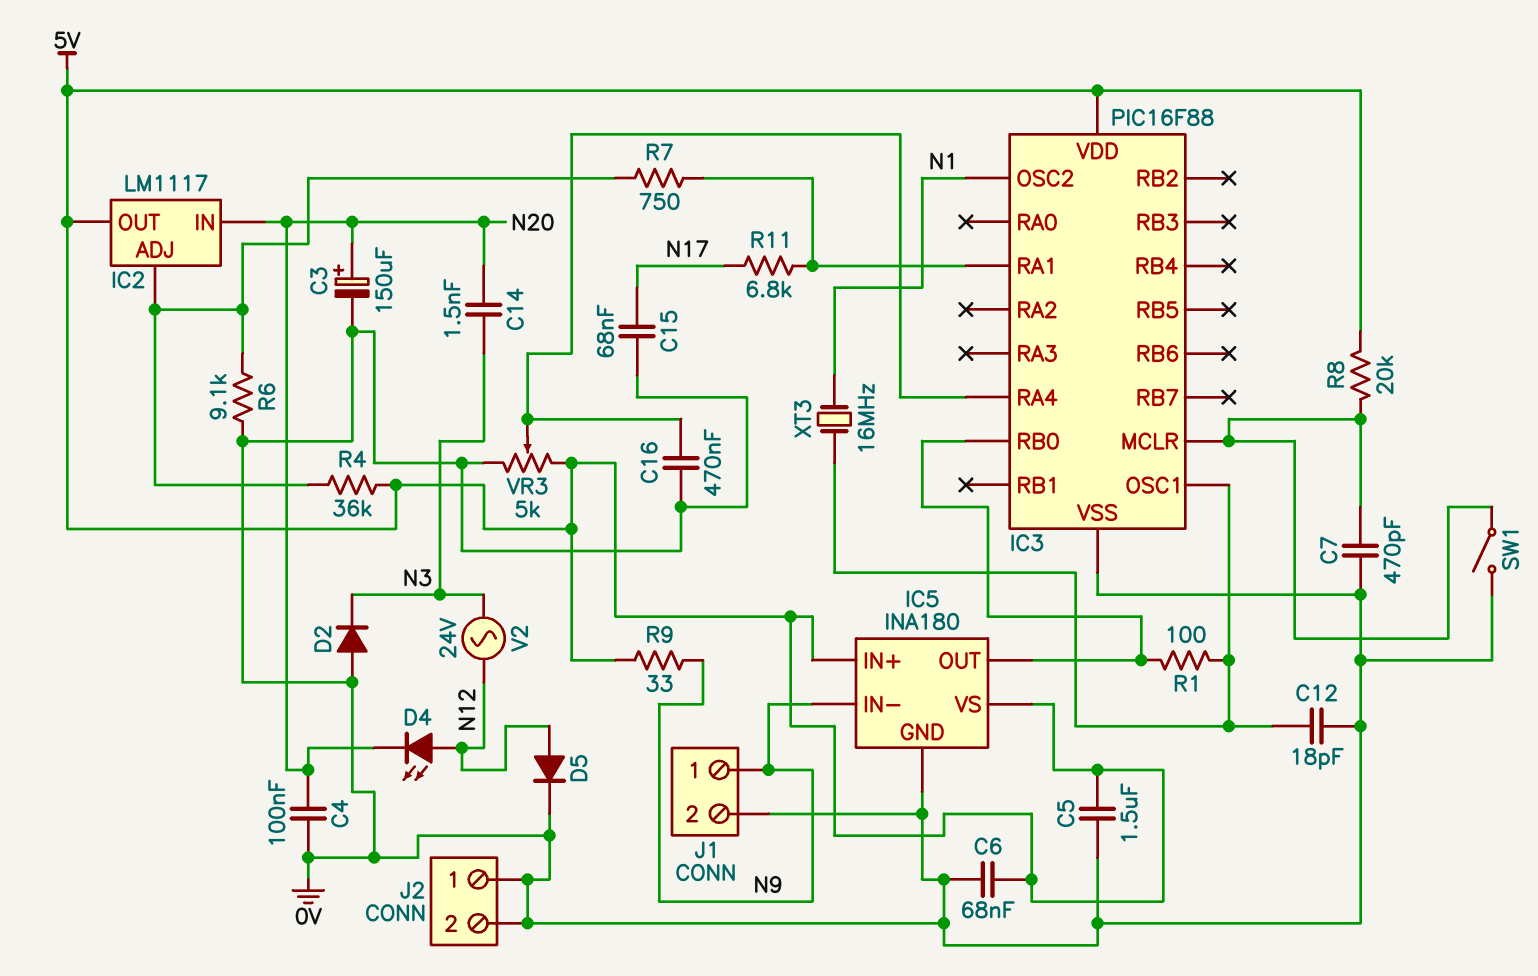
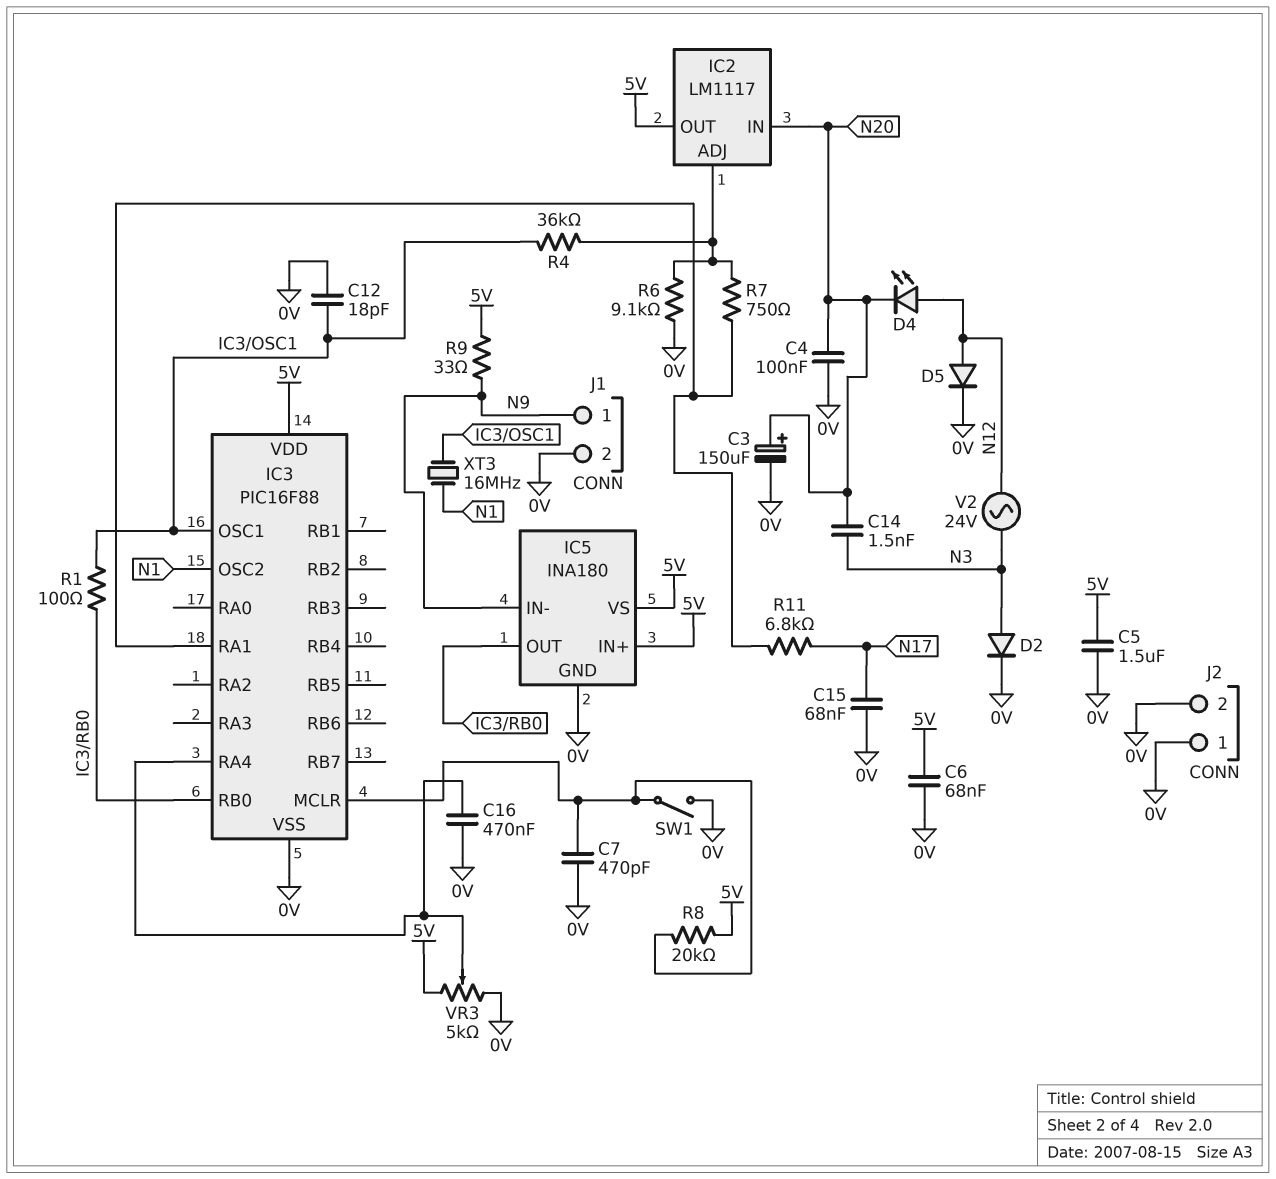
D2: diode (A 0V, K N3) -> diode (A N3, K 0V)
R4: 36k (5V, IC2/ADJ) -> 36k (IC2/ADJ, IC3/OSC1)

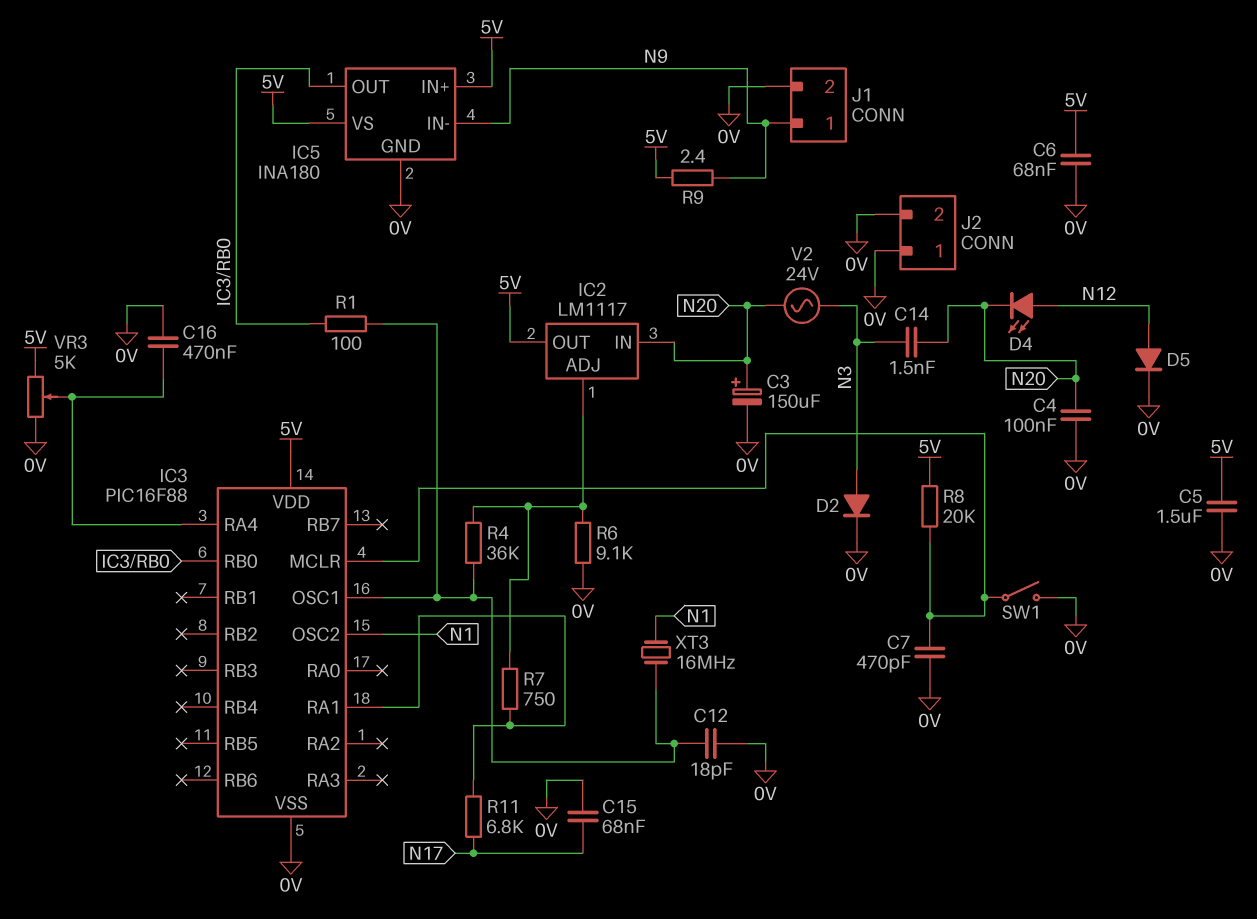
R9: 33 (5V, N9) -> 2.4 (5V, N9)
V2: AC 24V (N3, N12) -> AC 24V (N3, N20)

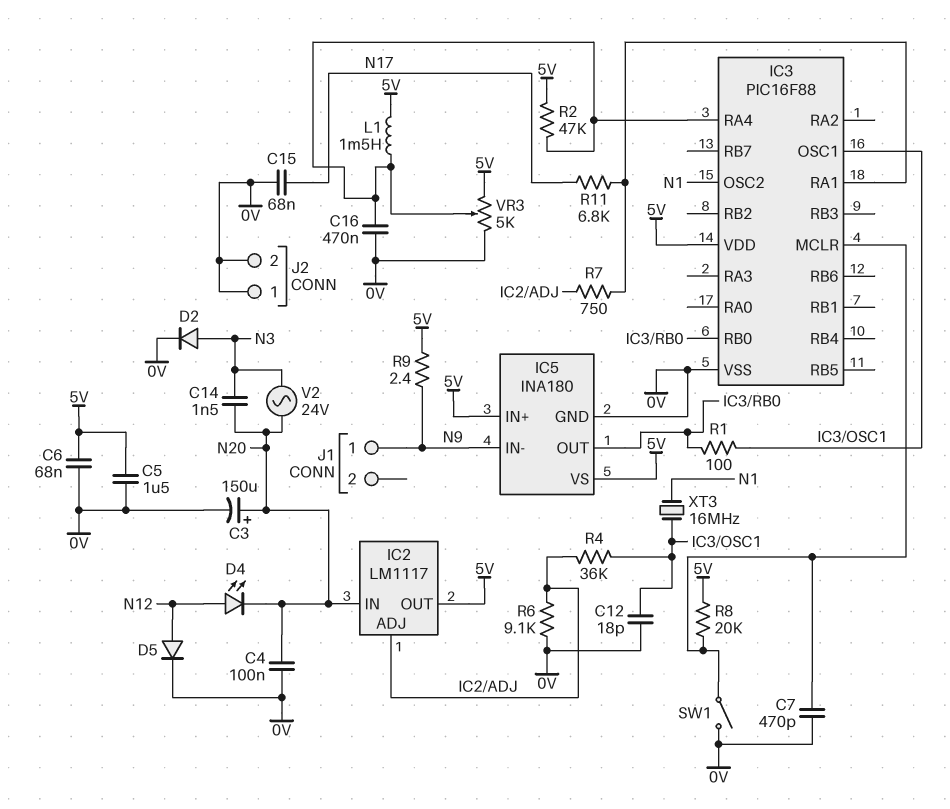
J1 pin 2: 0V -> none
L1: none -> 1.5mH (5V, IC3/RA4)
R2: none -> 47k (5V, IC3/RA4)

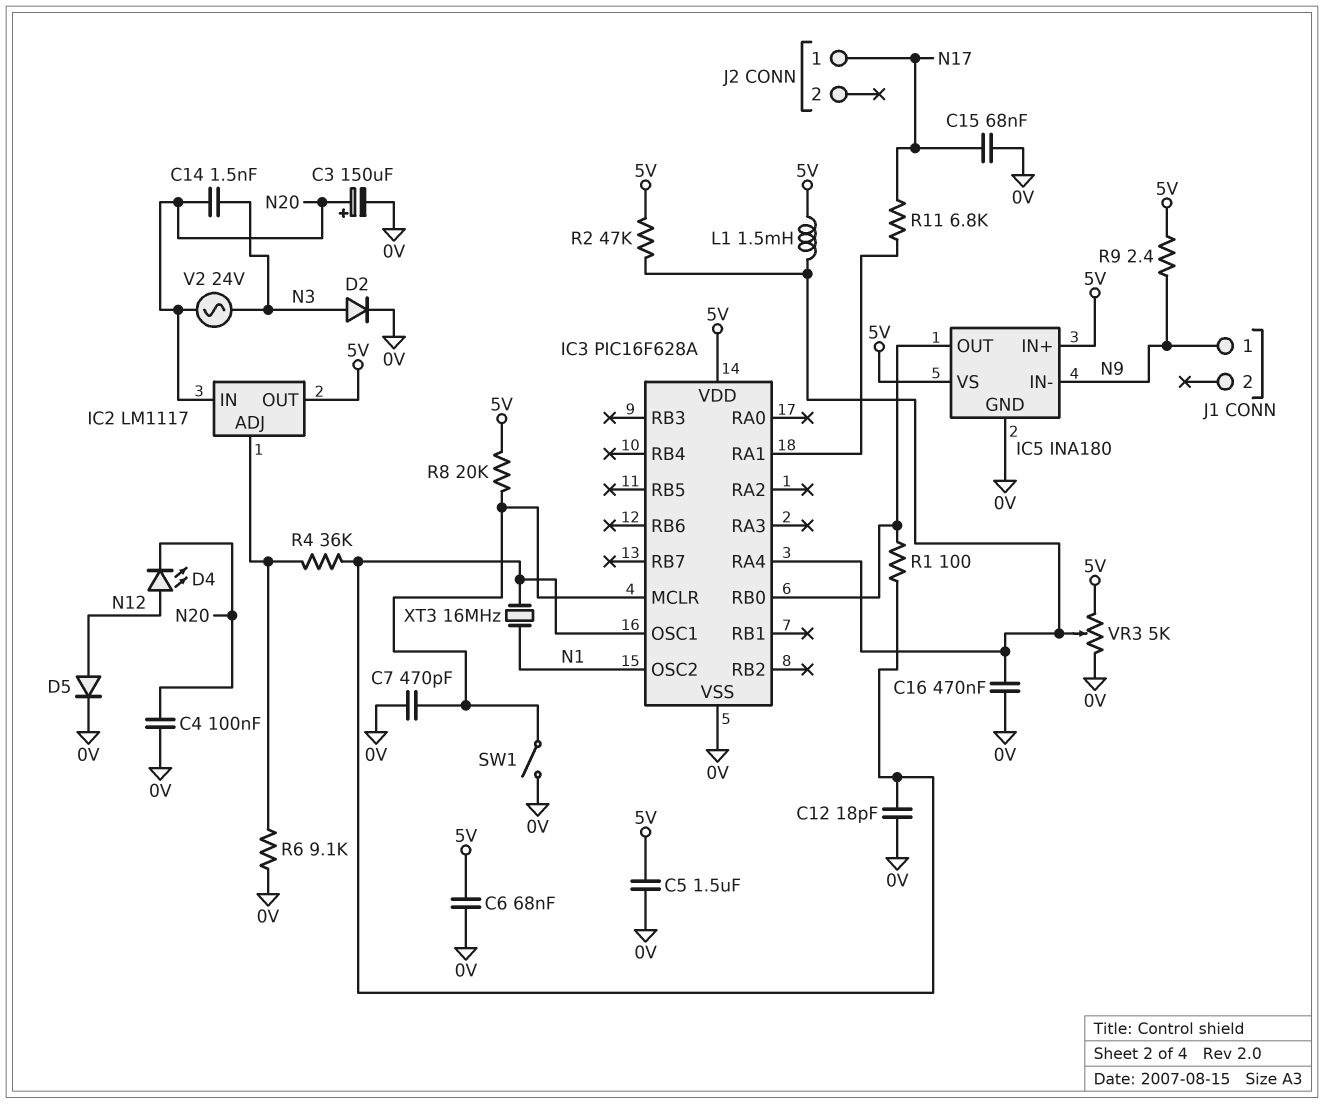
IC3: PIC16F88 -> PIC16F628A
J2 pin 1: 0V -> N17
J2 pin 2: 0V -> none
R7: 750 (IC2/ADJ, IC3/RA1) -> none

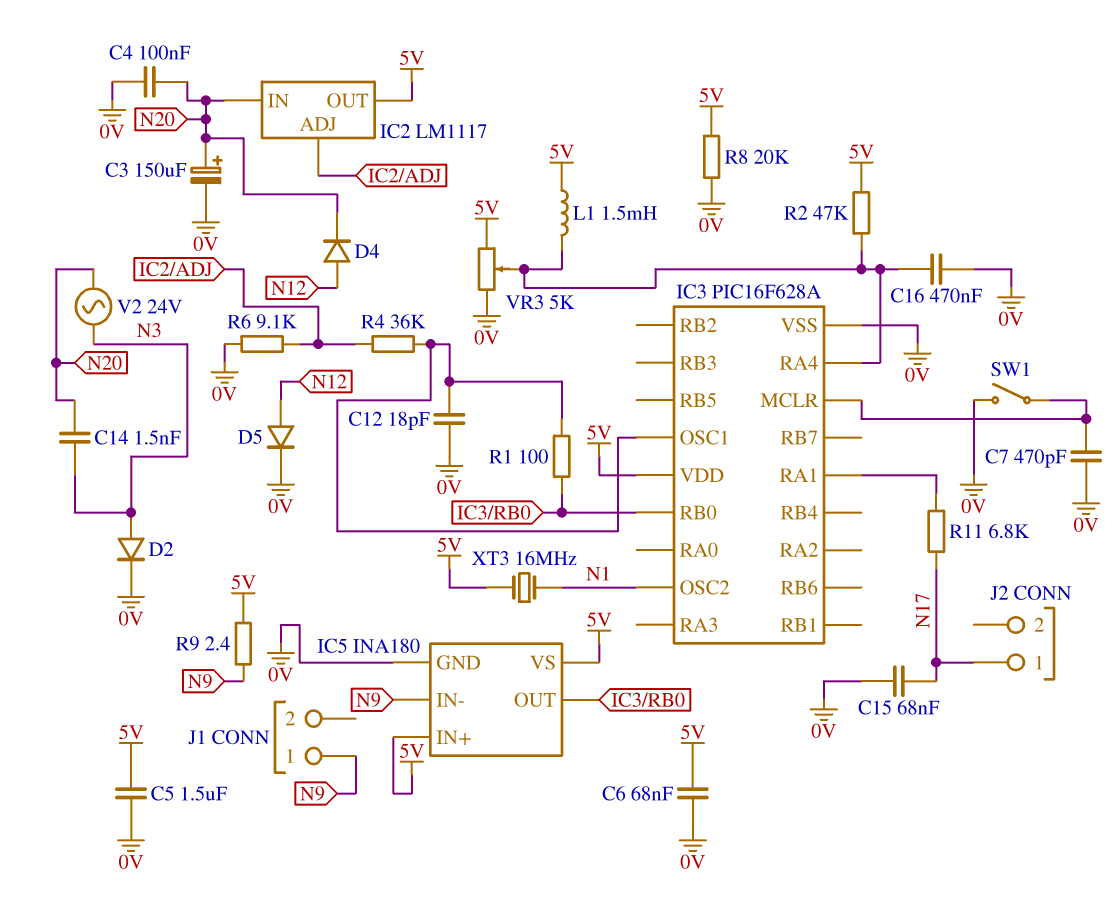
D4: LED (A N12, K N20) -> diode (A N12, K N20)
R8: 20k (5V, IC3/MCLR) -> 20k (0V, 5V)
XT3: 16MHz (IC3/OSC1, N1) -> 16MHz (5V, N1)

